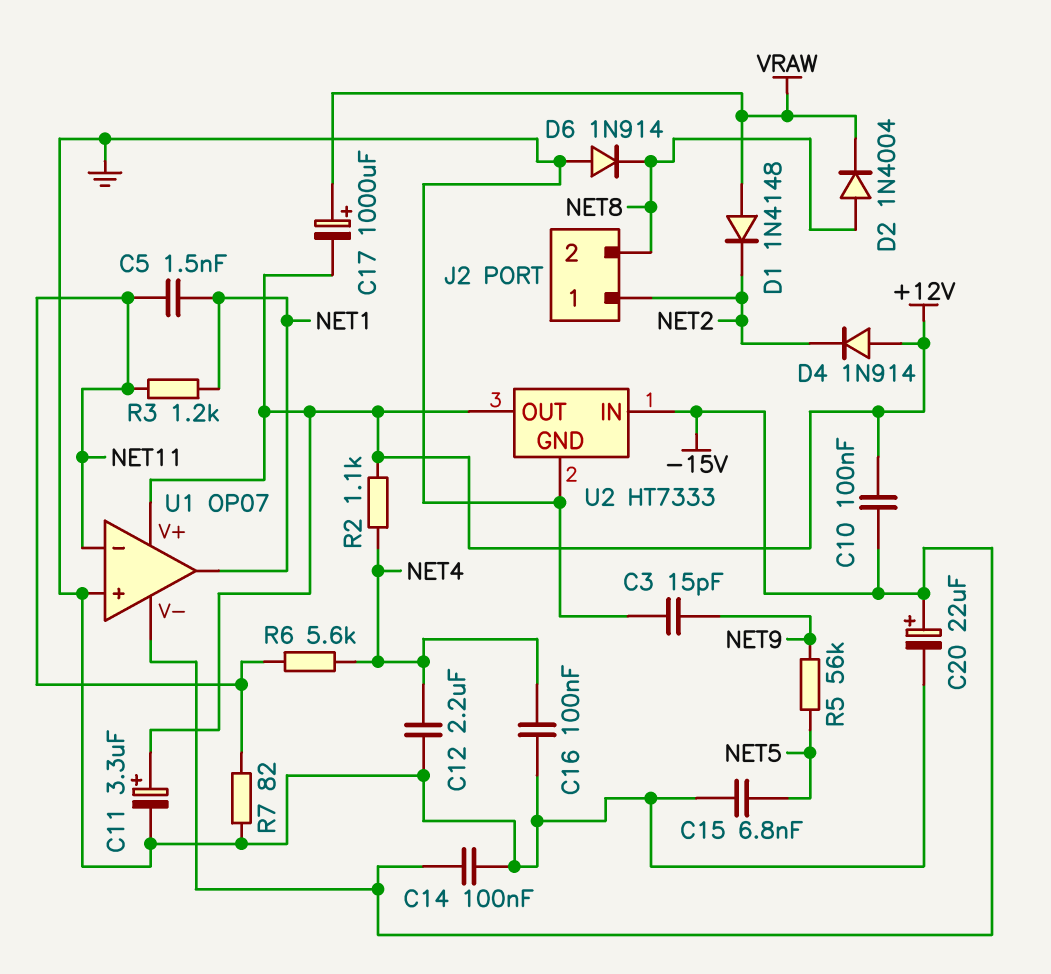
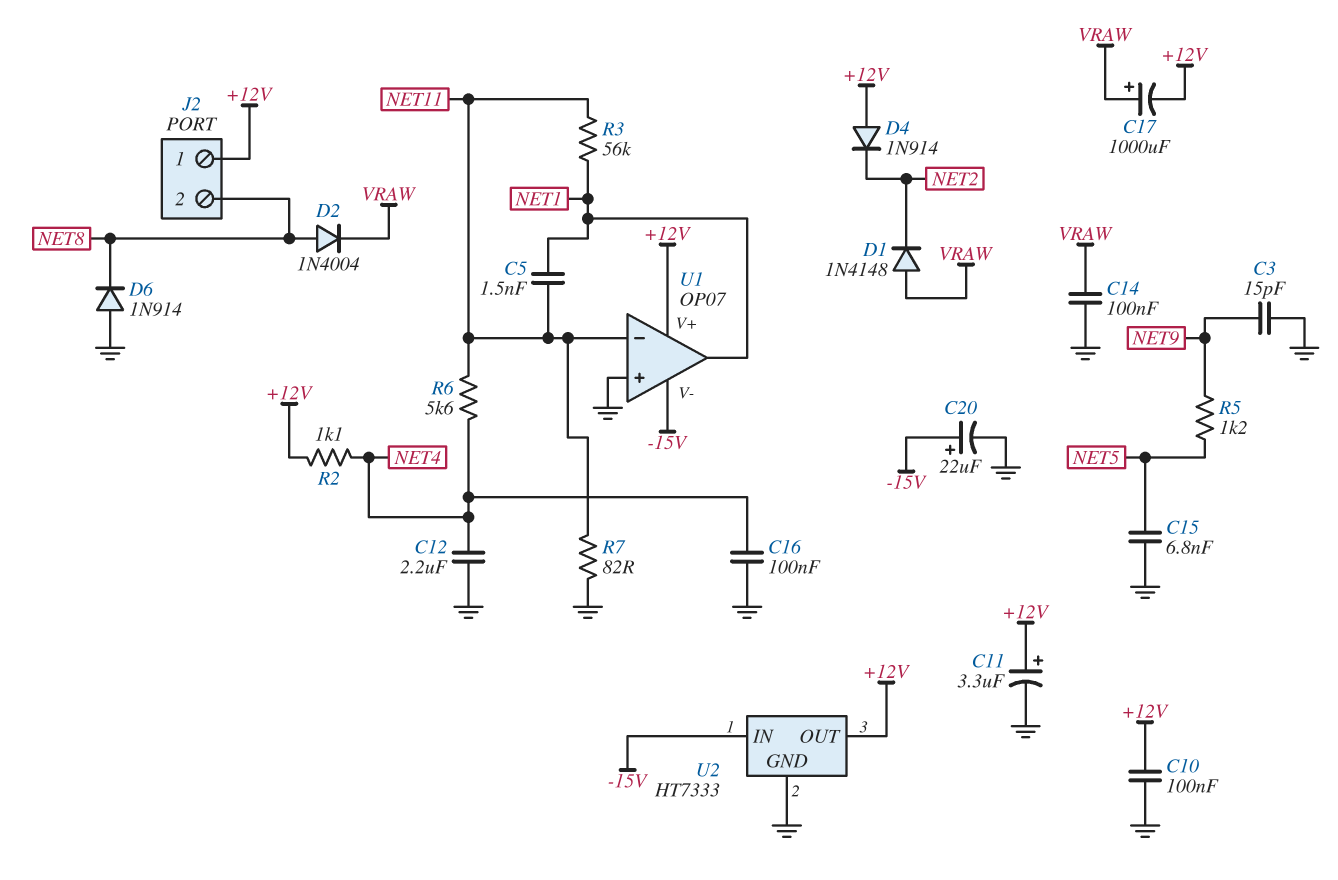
C10: 100nF (+12V, -15V) -> 100nF (+12V, GND)
C14: 100nF (-15V, GND) -> 100nF (GND, VRAW)
J2 pin 1: NET2 -> +12V
R3: 1.2k (NET1, NET11) -> 56k (NET1, NET11)
R5: 56k (NET5, NET9) -> 1.2k (NET5, NET9)

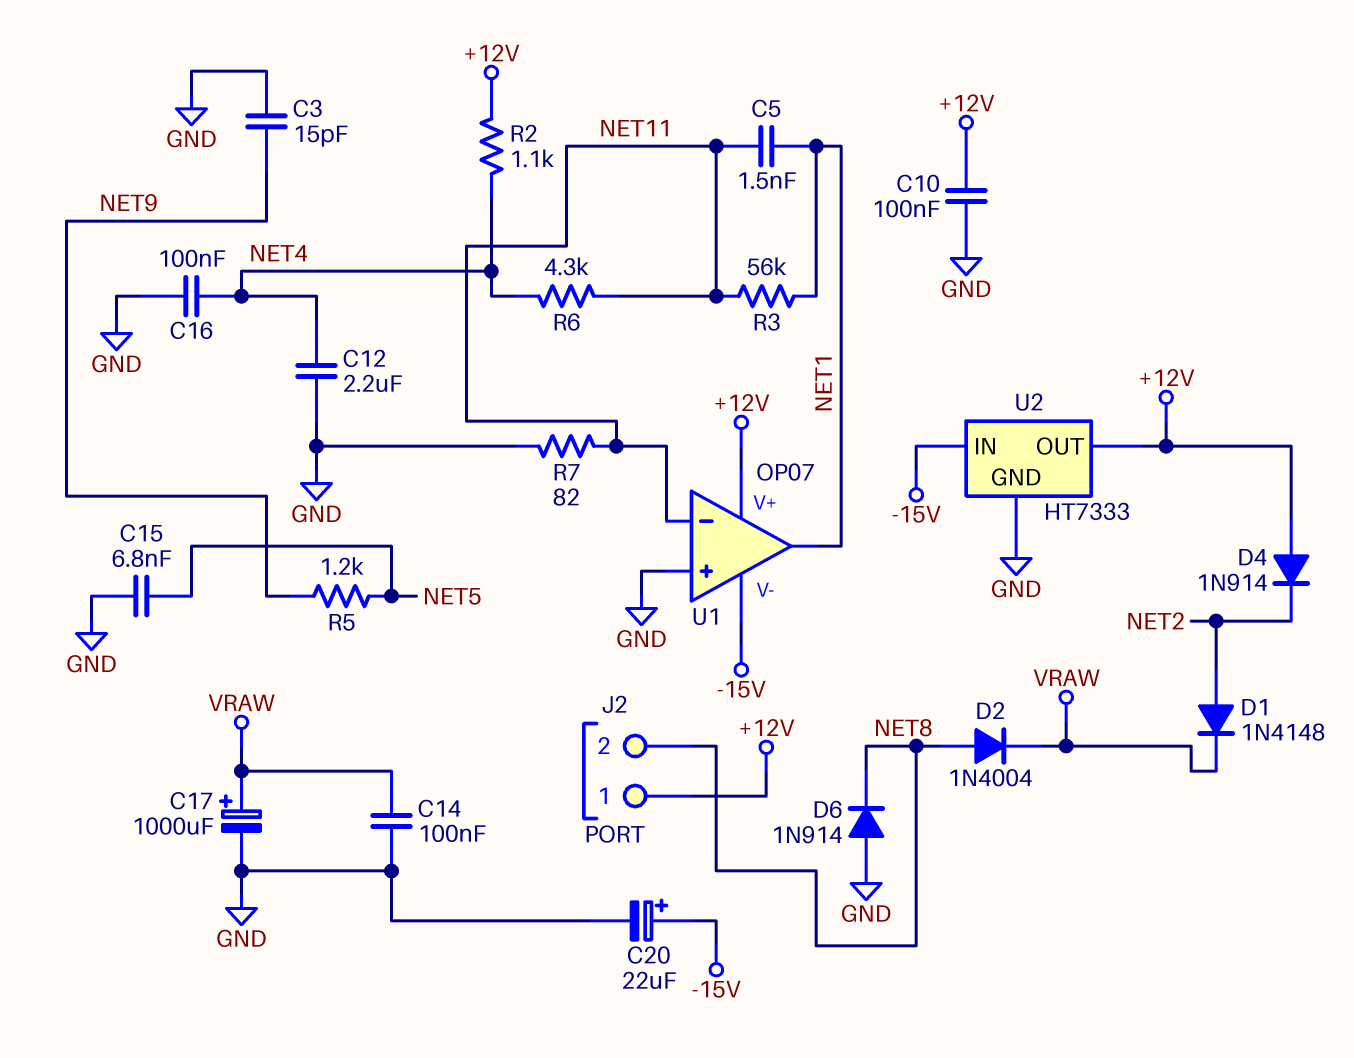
C11: 3.3uF (plus +12V, minus GND) -> none
C17: 1000uF (plus VRAW, minus +12V) -> 1000uF (plus VRAW, minus GND)
D1: diode 1N4148 (A VRAW, K NET2) -> diode 1N4148 (A NET2, K VRAW)
R6: 5.6k (NET4, NET11) -> 4.3k (NET4, NET11)

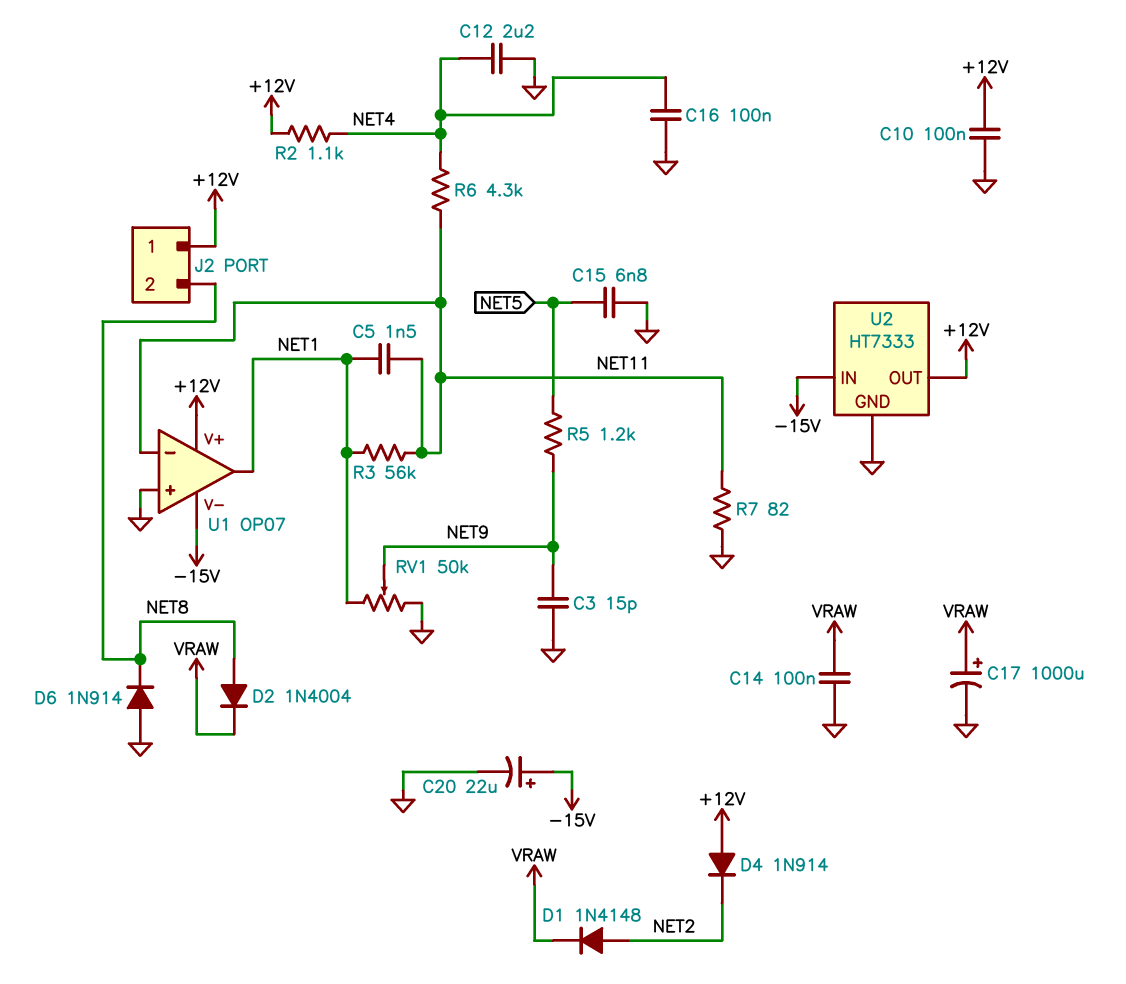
RV1: none -> 50k (GND, NET1, wiper NET9)

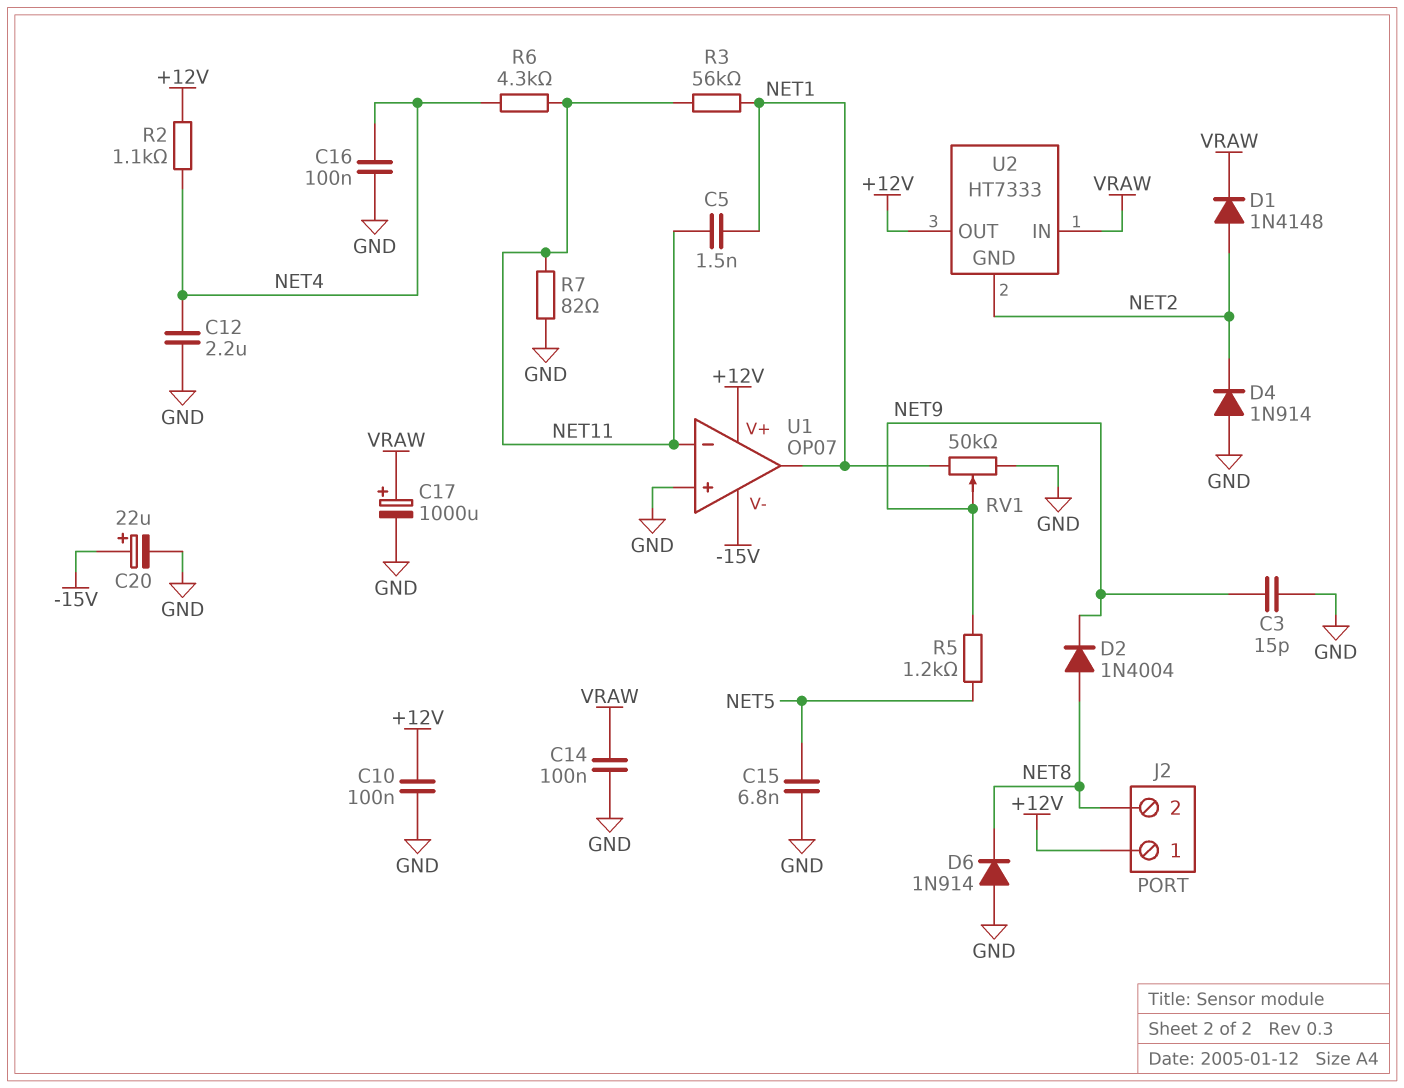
D2: diode 1N4004 (A NET8, K VRAW) -> diode 1N4004 (A NET8, K NET9)
D4: diode 1N914 (A +12V, K NET2) -> diode 1N914 (A GND, K NET2)
U2 pin GND: GND -> NET2
U2 pin IN: -15V -> VRAW

